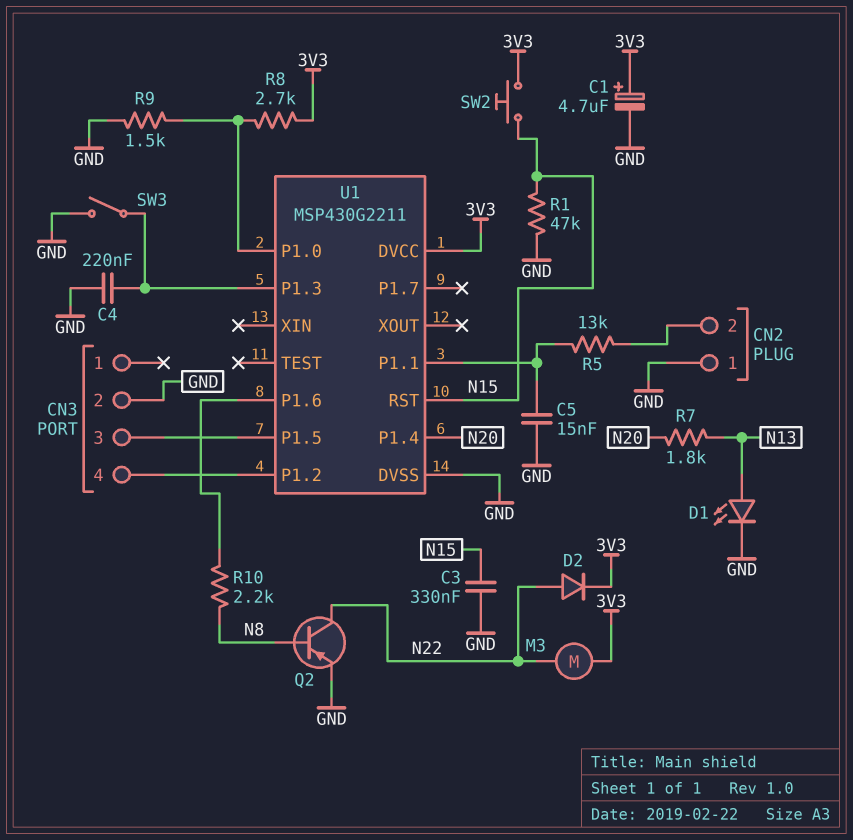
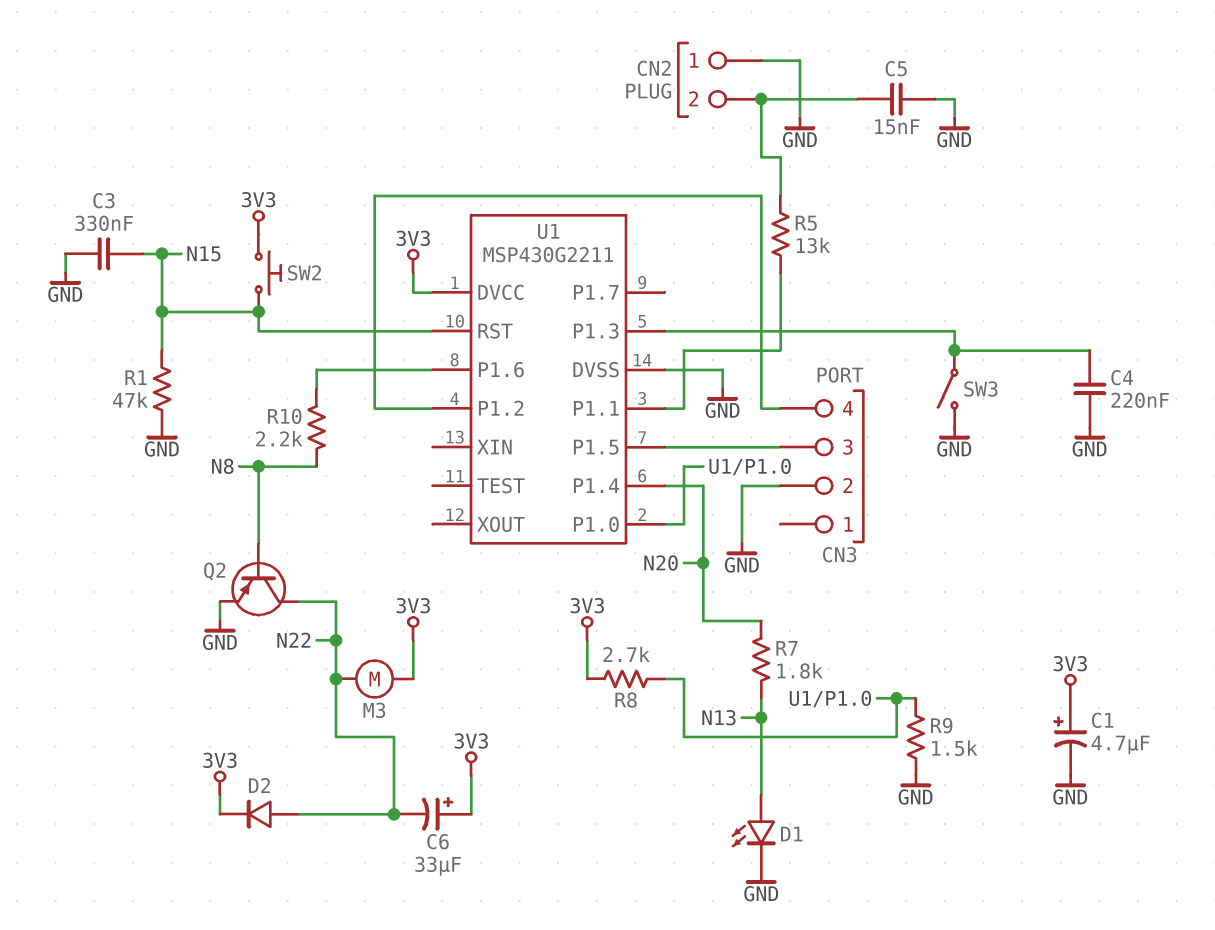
C5: 15nF (GND, U1/P1.1) -> 15nF (CN2/2, GND)
C6: none -> 33uF (plus 3V3, minus N22)

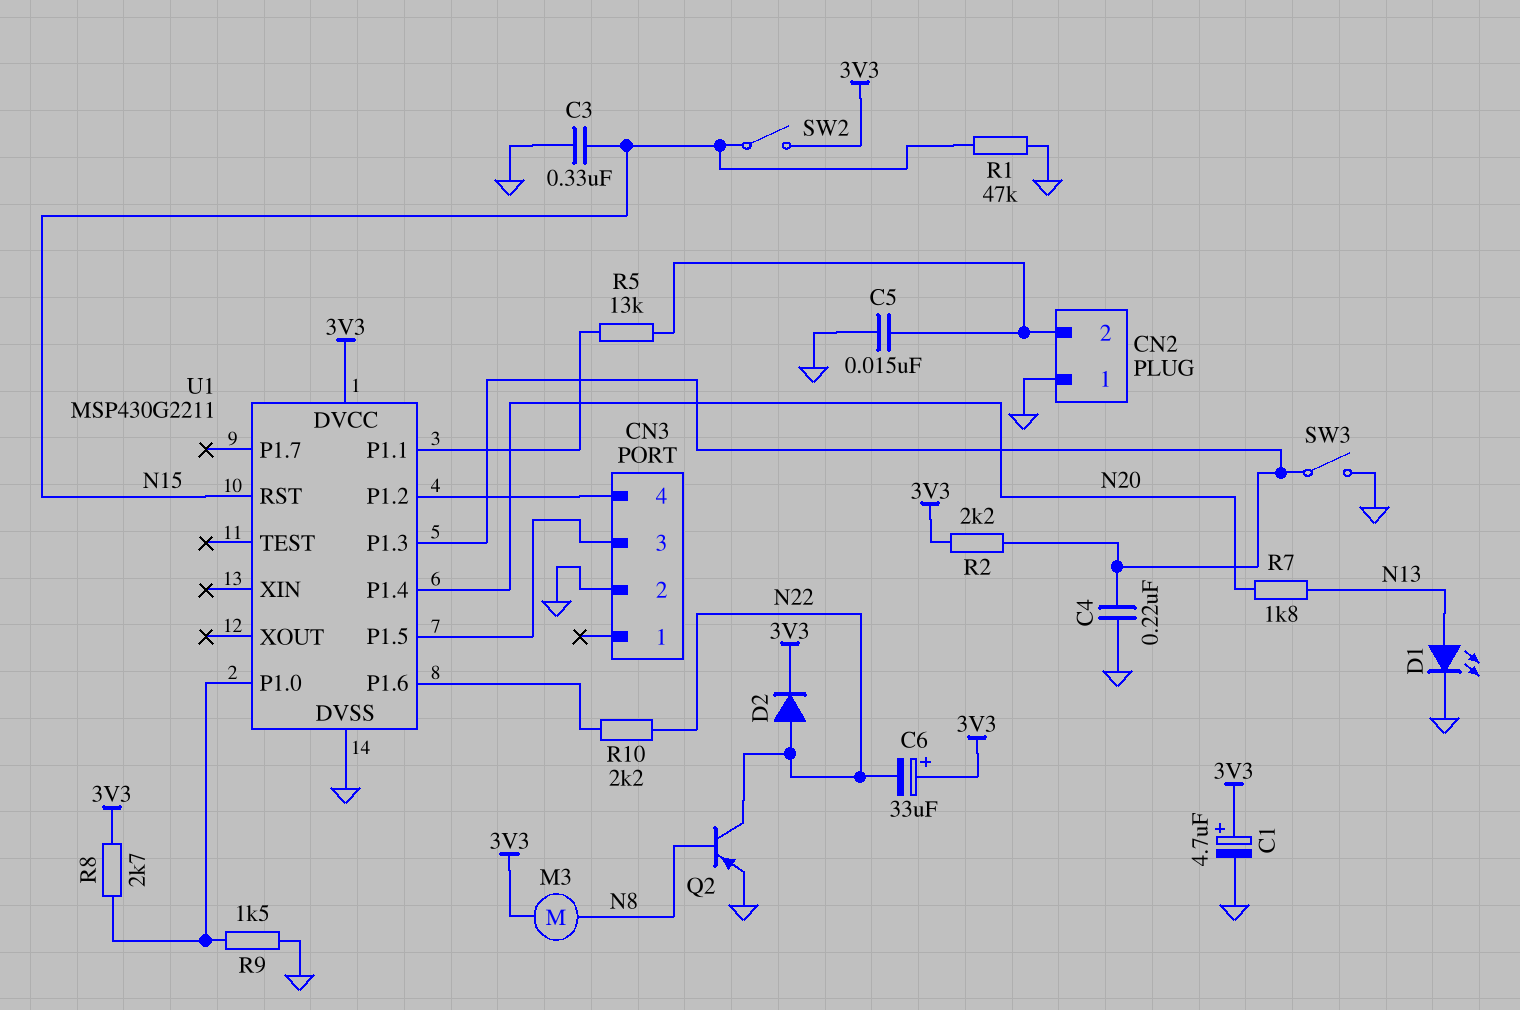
M3: motor (3V3, N22) -> motor (3V3, N8)
R2: none -> 2.2k (3V3, U1/P1.3)
R10: 2.2k (N8, U1/P1.6) -> 2.2k (N22, U1/P1.6)
SW2: button (3V3, N15) -> switch (3V3, N15)

